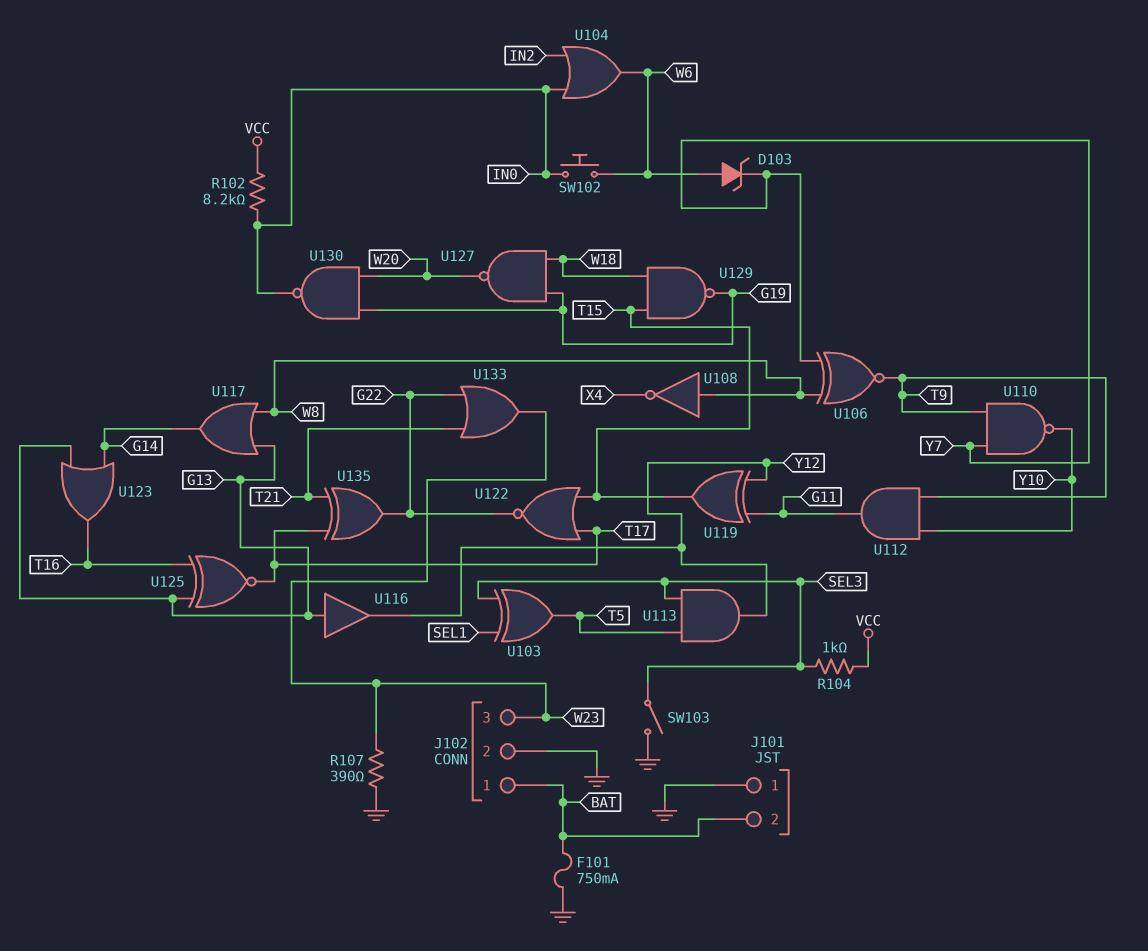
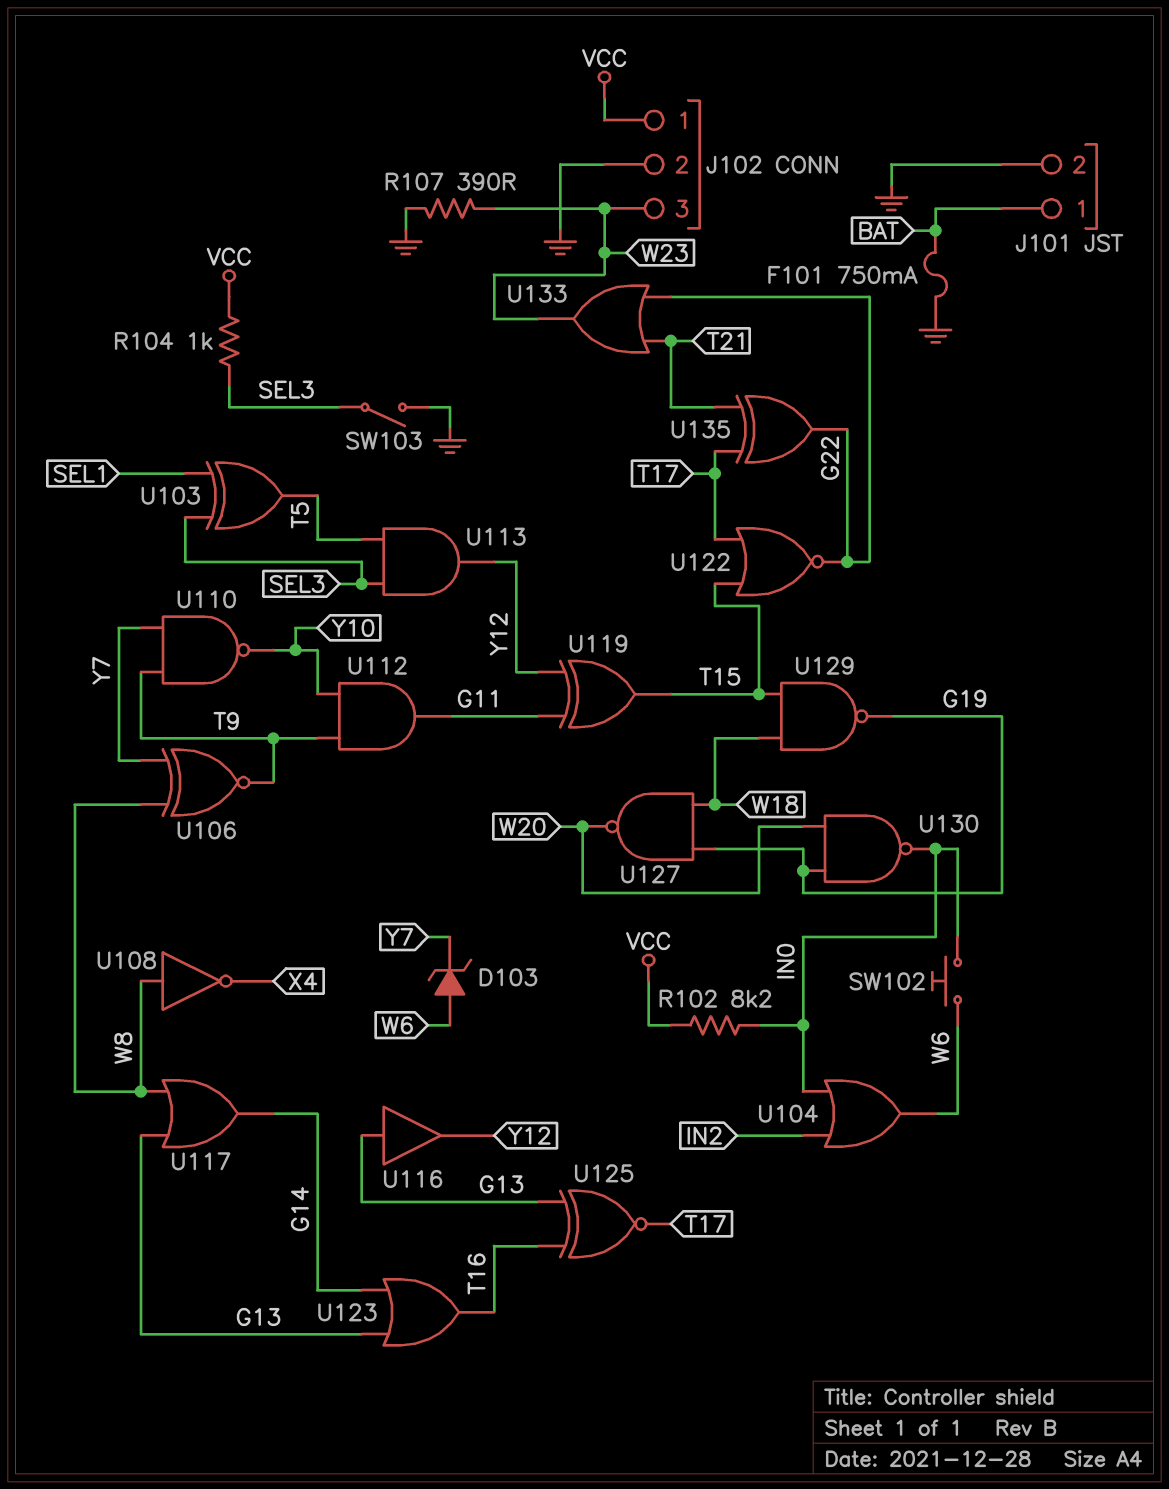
J101 pin 1: GND -> BAT
J101 pin 2: BAT -> GND
J102 pin 1: BAT -> VCC

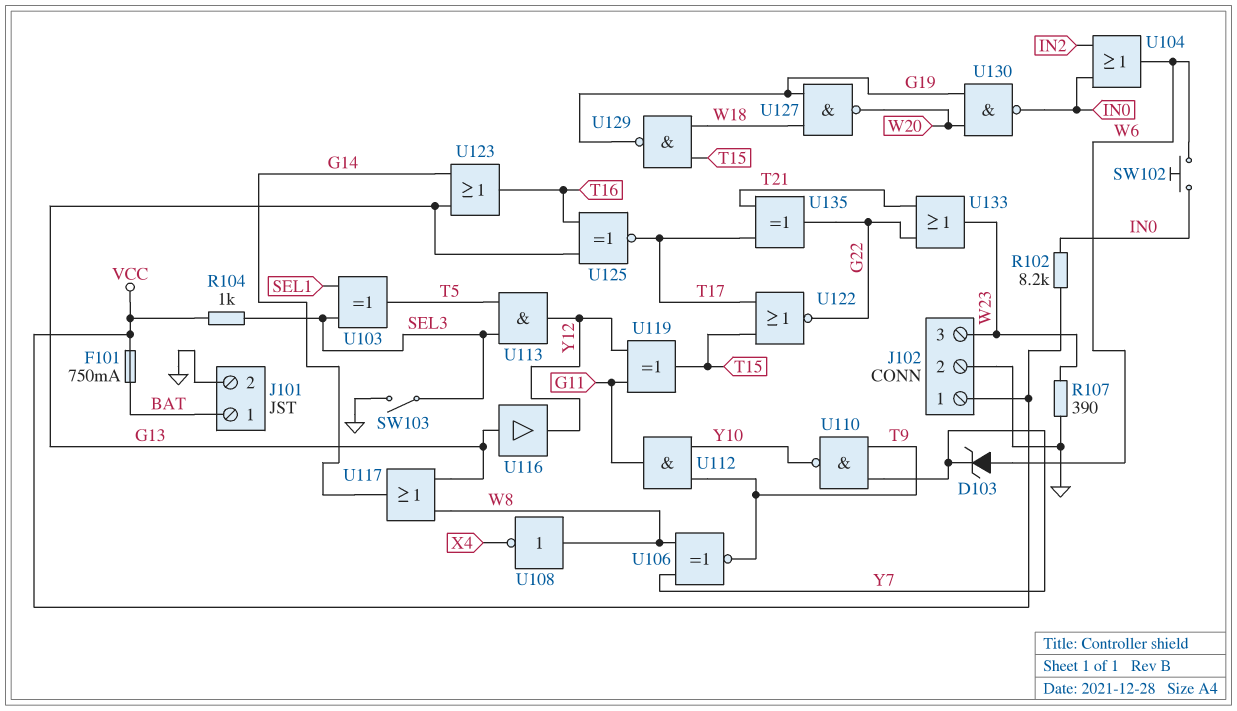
F101: 750mA (BAT, GND) -> 750mA (BAT, VCC)

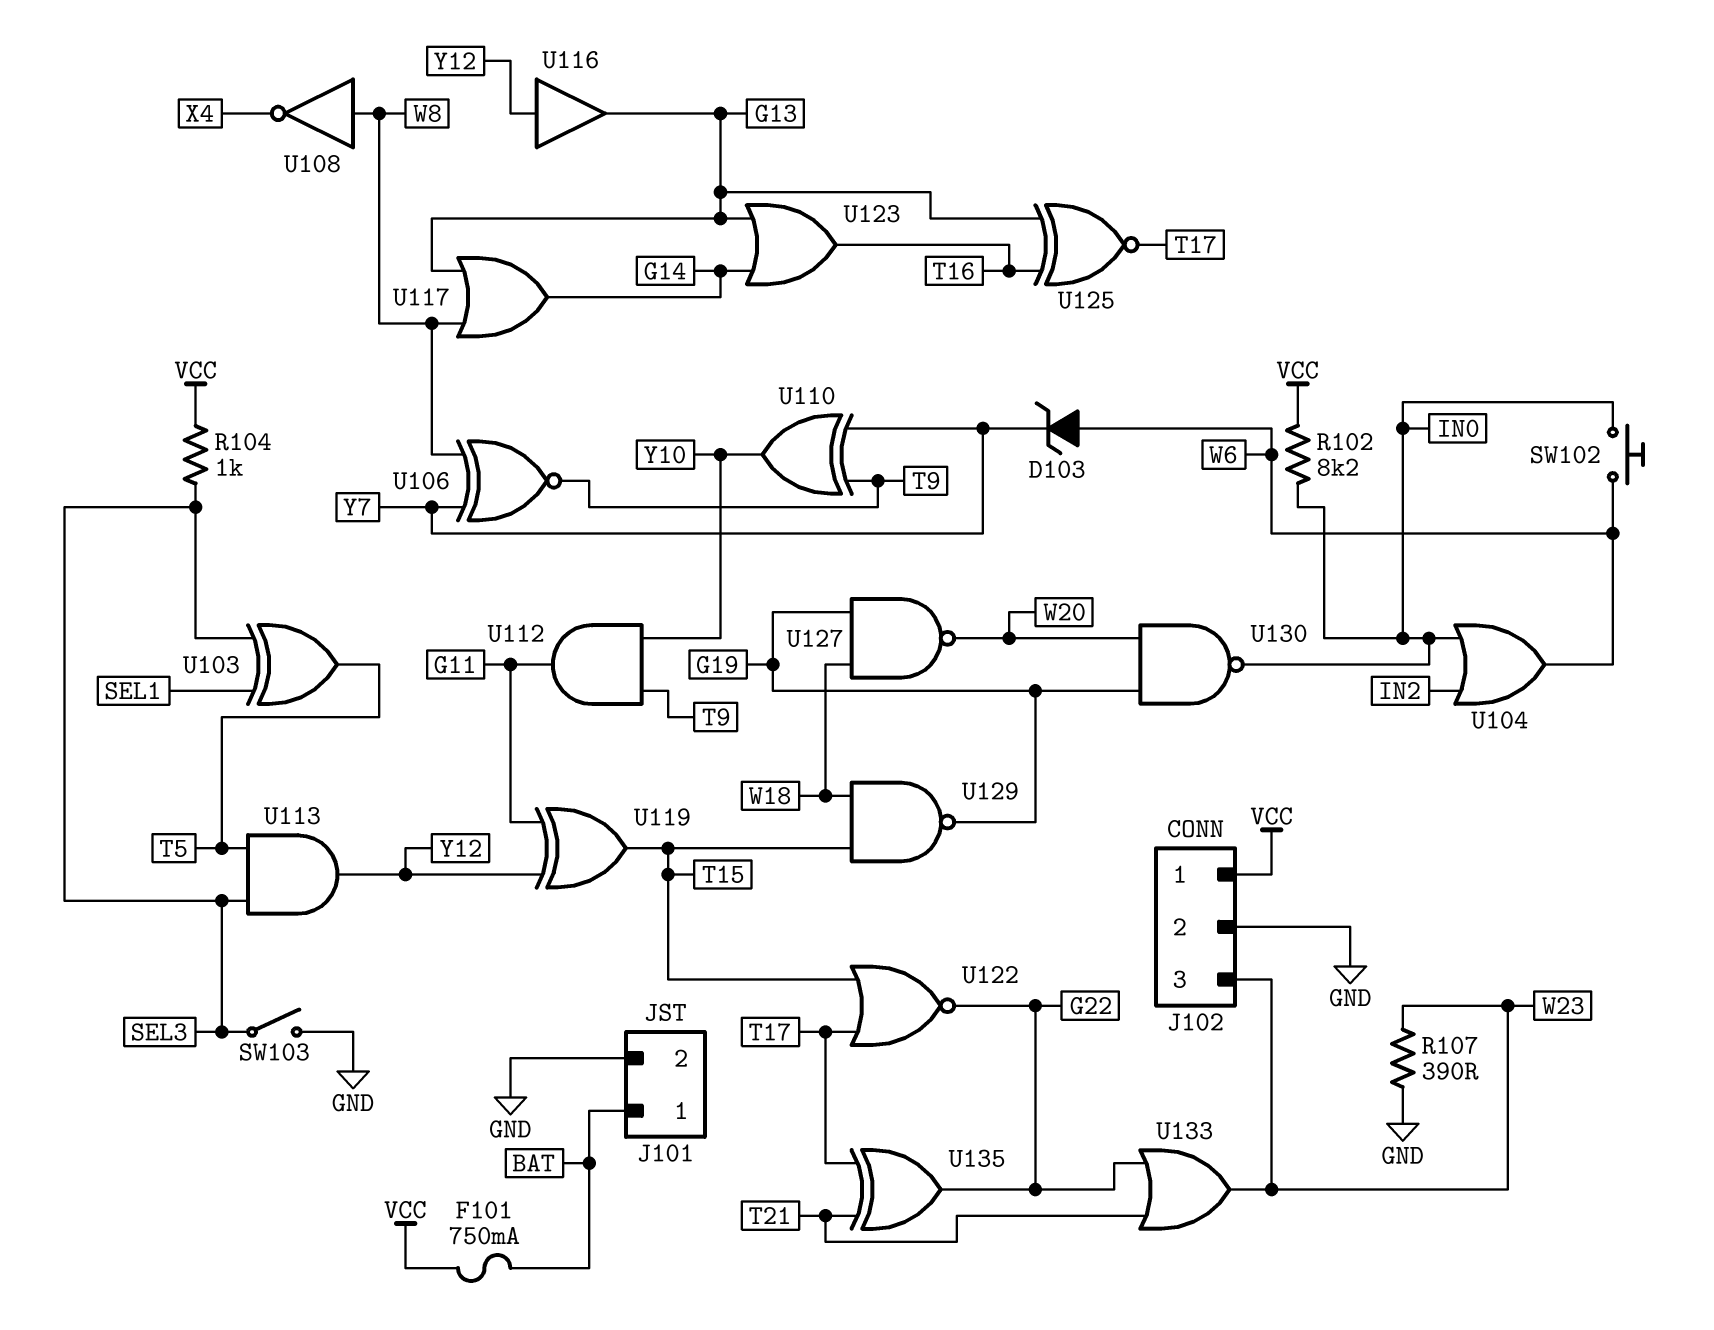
U110: NAND (in T9, in Y7, out Y10) -> XOR (in T9, in Y7, out Y10)
U116: buffer (in G13, out Y12) -> buffer (in Y12, out G13)

